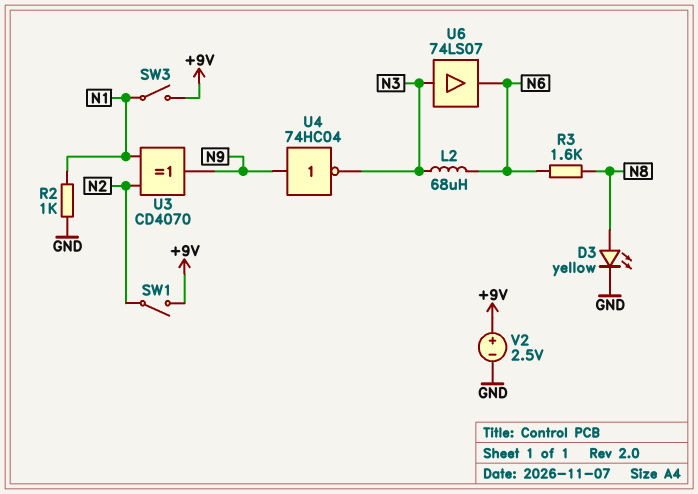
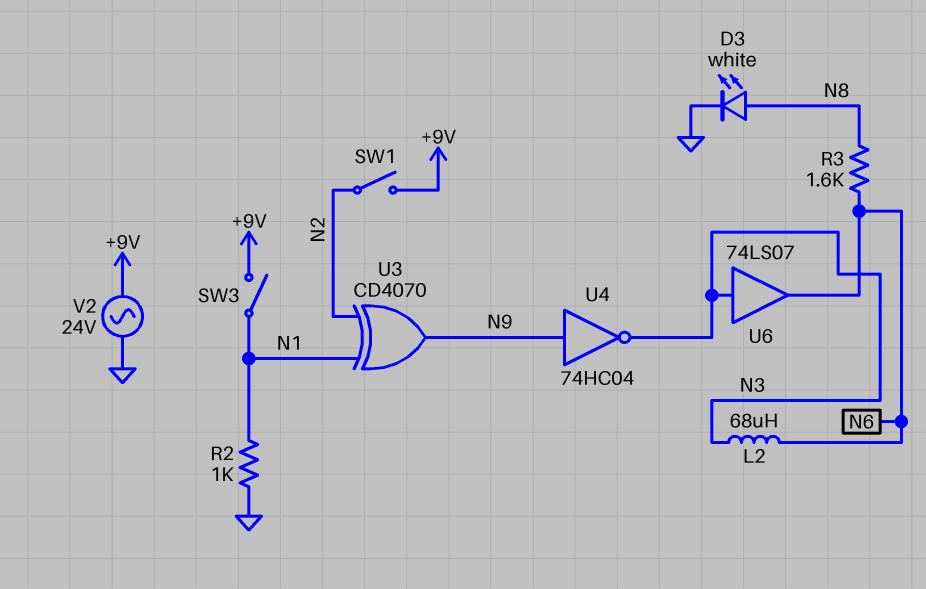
D3: LED yellow (A N8, K GND) -> LED white (A N8, K GND)
V2: 2.5V (plus +9V, minus GND) -> AC 24V (+9V, GND)

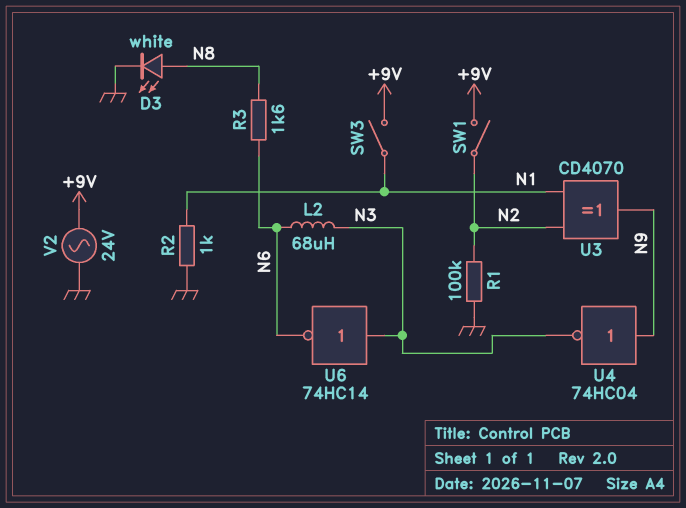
R1: none -> 100k (GND, N2)
U6: buffer 74LS07 (in N3, out N6) -> NOT 74HC14 (in N3, out N6)

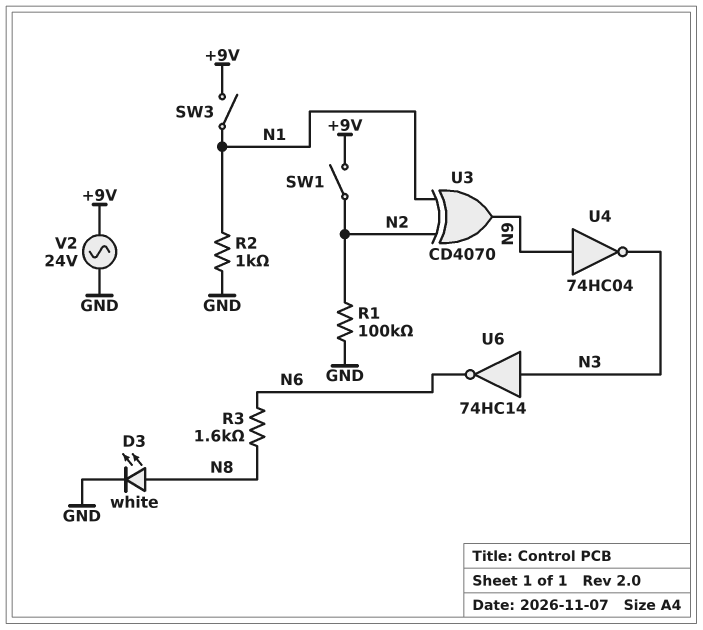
L2: 68uH (N3, N6) -> none

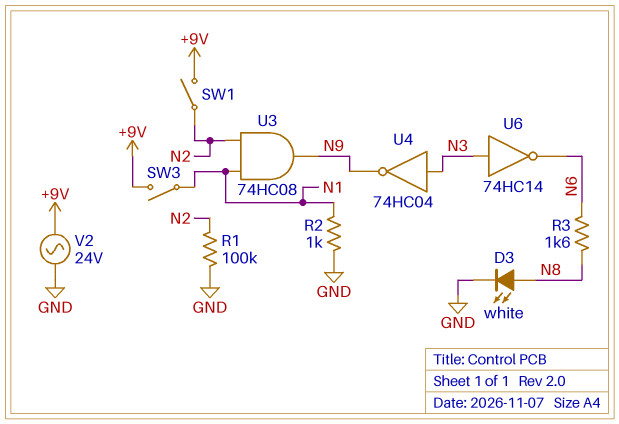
U3: XOR CD4070 (in N1, in N2, out N9) -> AND 74HC08 (in N1, in N2, out N9)
U4: NOT 74HC04 (in N9, out N3) -> NOT 74HC04 (in N3, out N9)

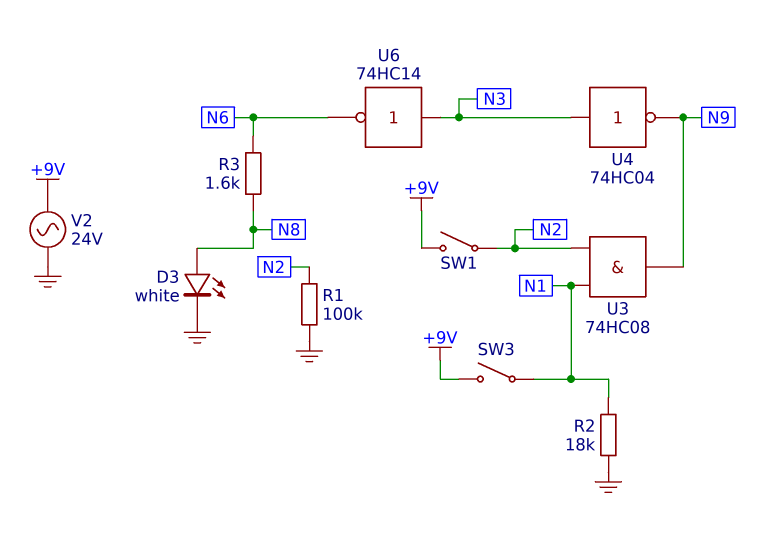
R2: 1k (GND, N1) -> 18k (GND, N1)

